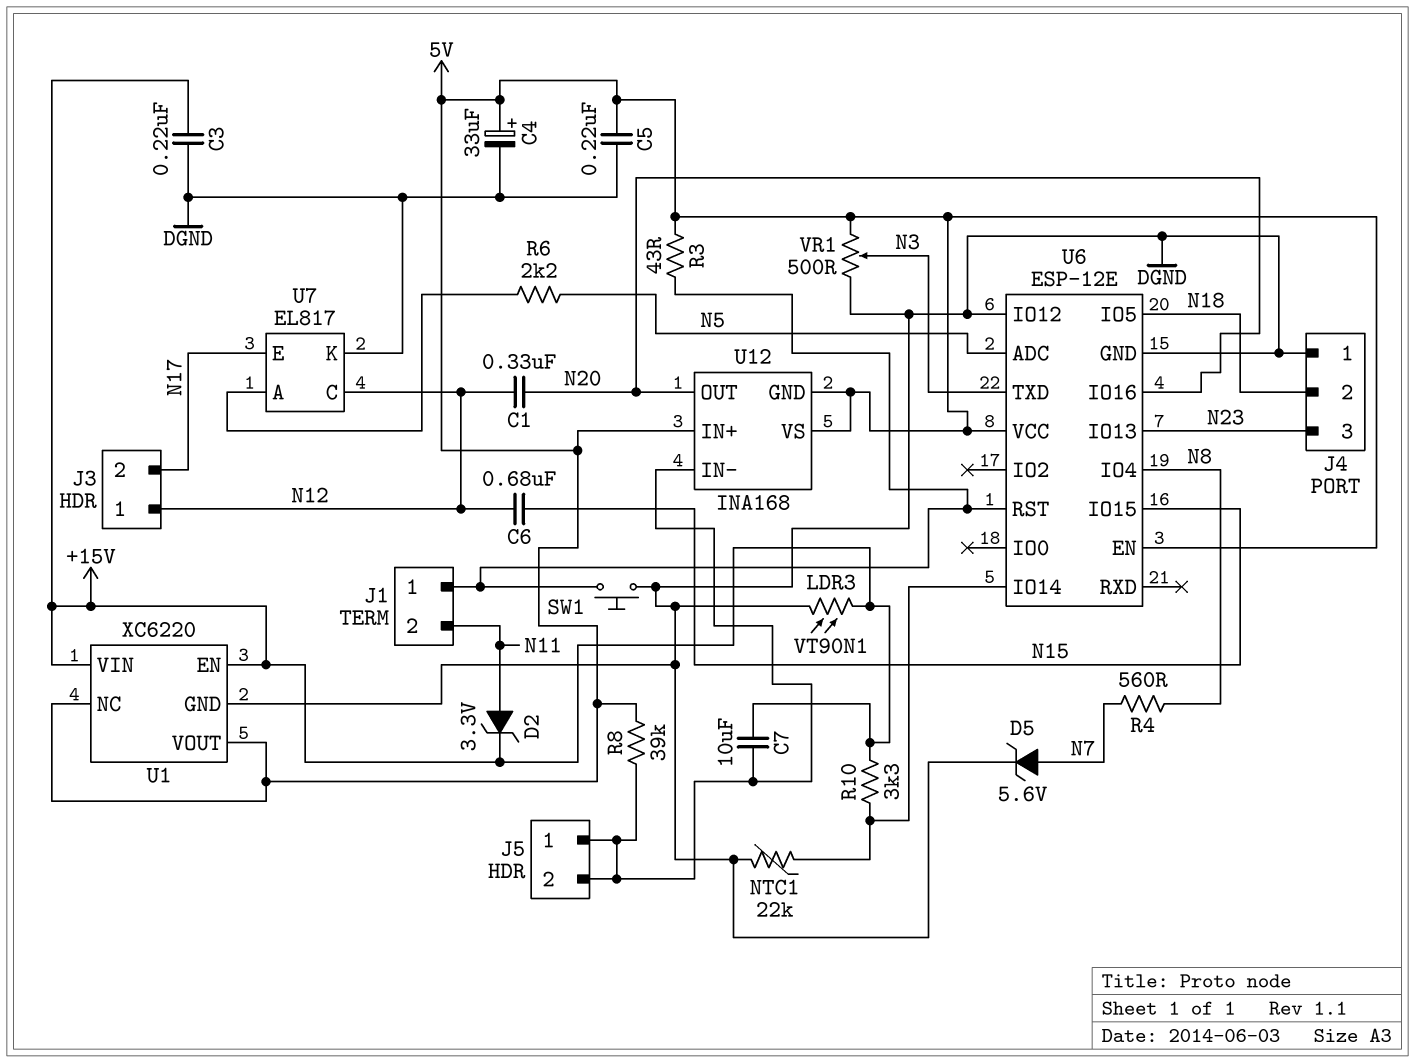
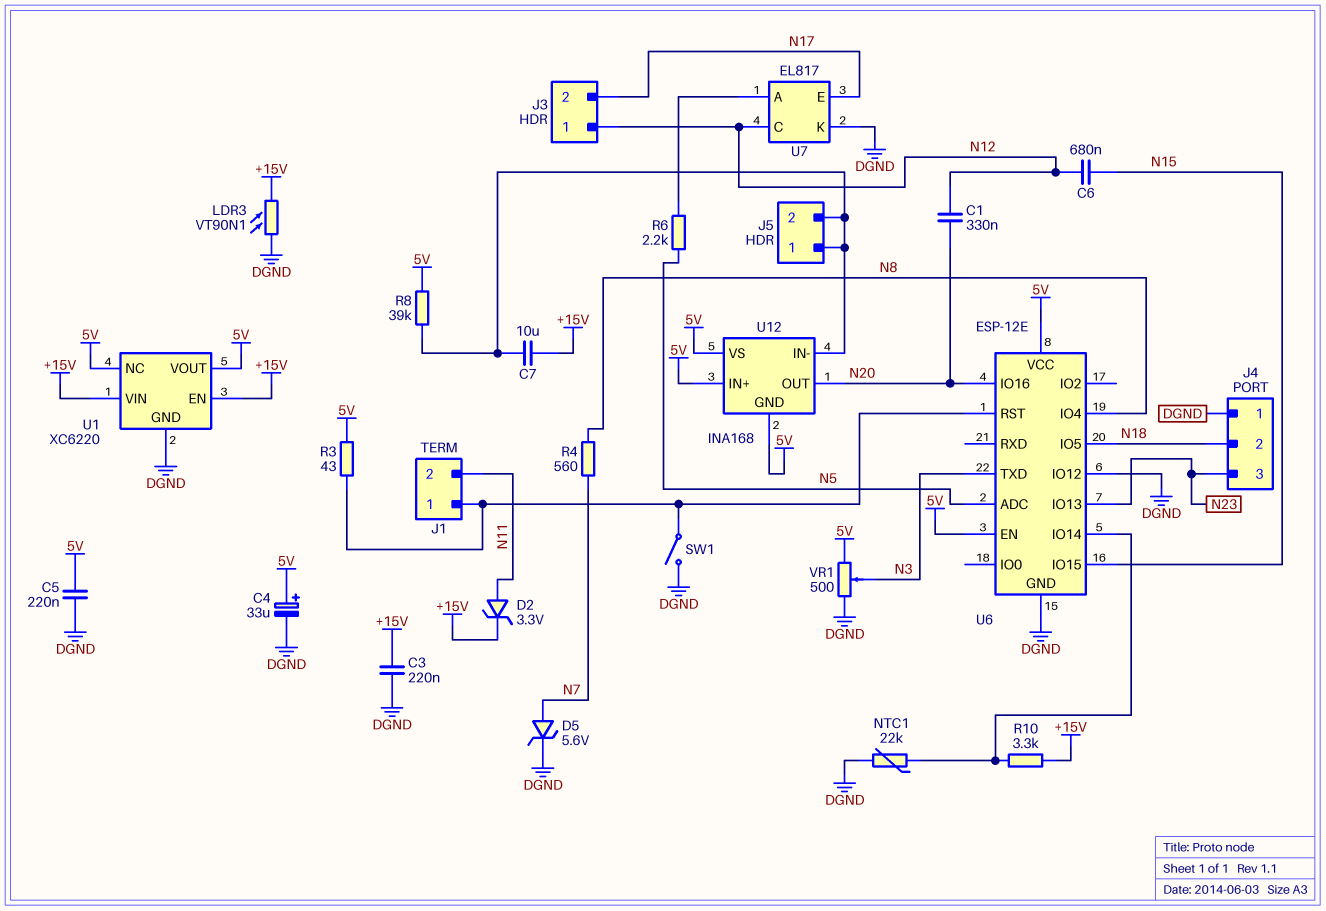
SW1: button (DGND, J1/1) -> switch (DGND, J1/1)

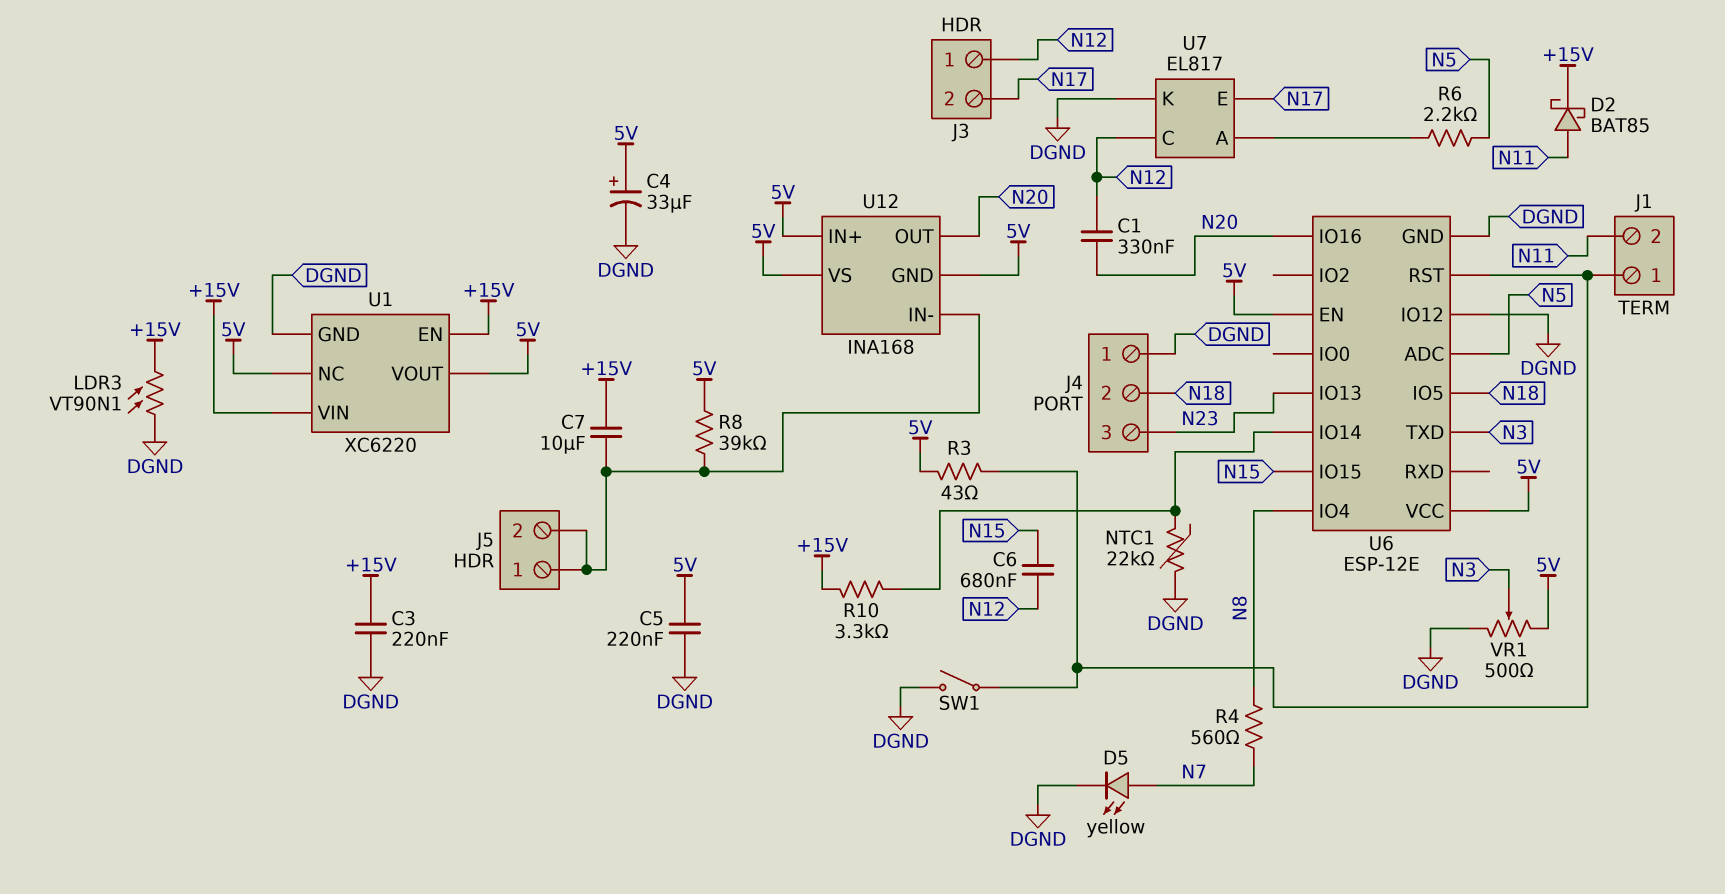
D2: zener 3.3V (A N11, K +15V) -> schottky BAT85 (A N11, K +15V)
D5: zener 5.6V (A N7, K DGND) -> LED yellow (A N7, K DGND)

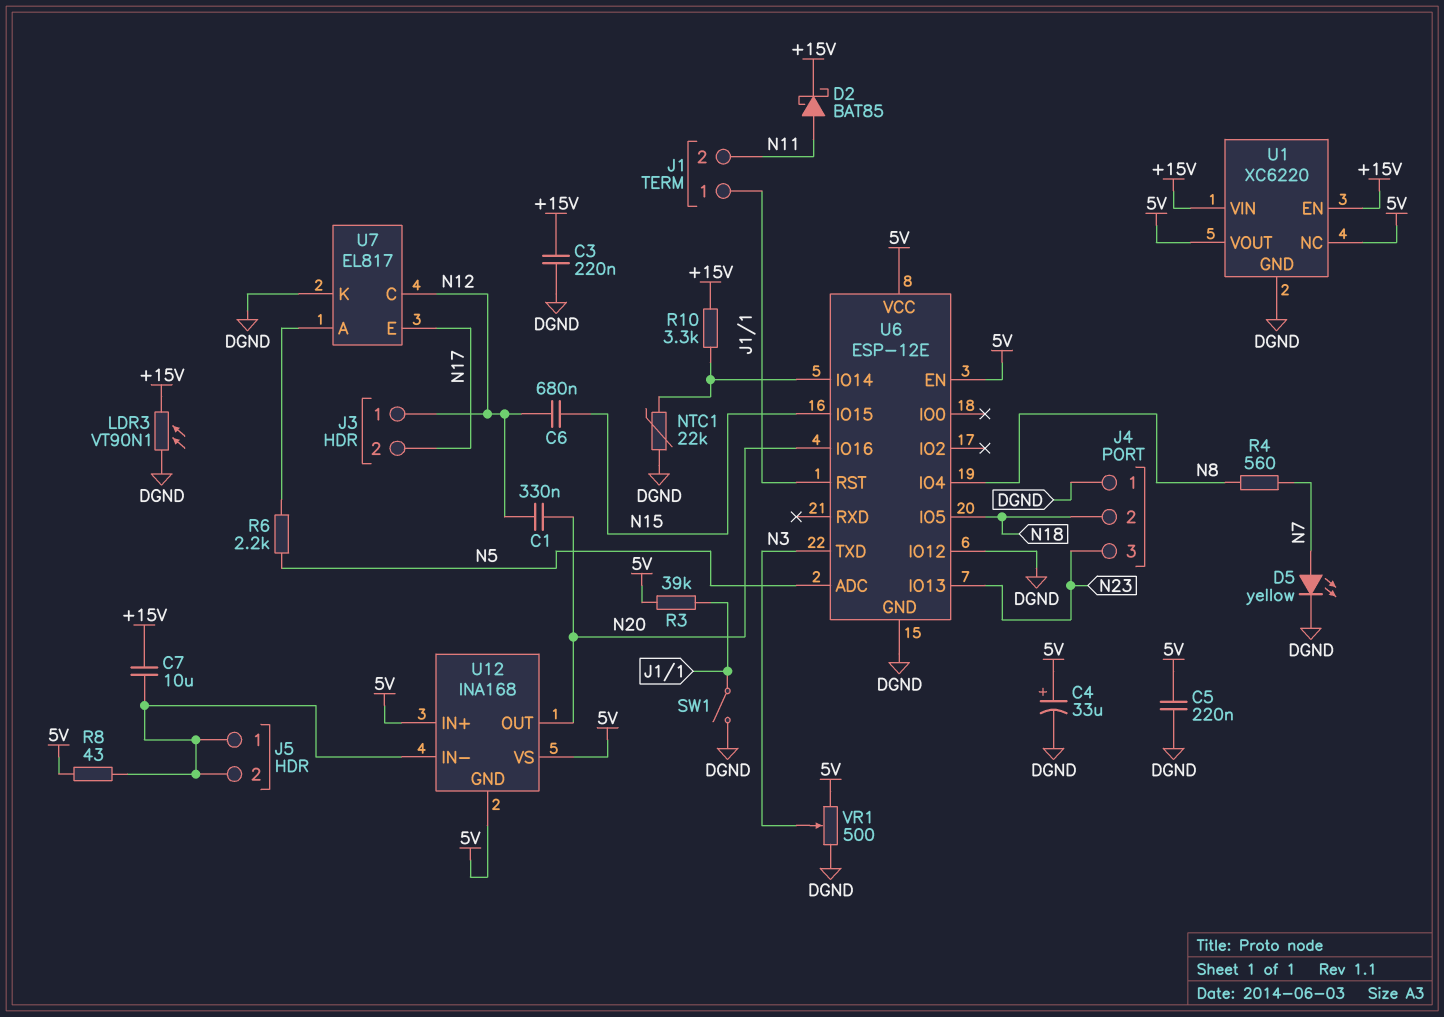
R3: 43 (5V, J1/1) -> 39k (5V, J1/1)
R8: 39k (5V, J5/1) -> 43 (5V, J5/1)

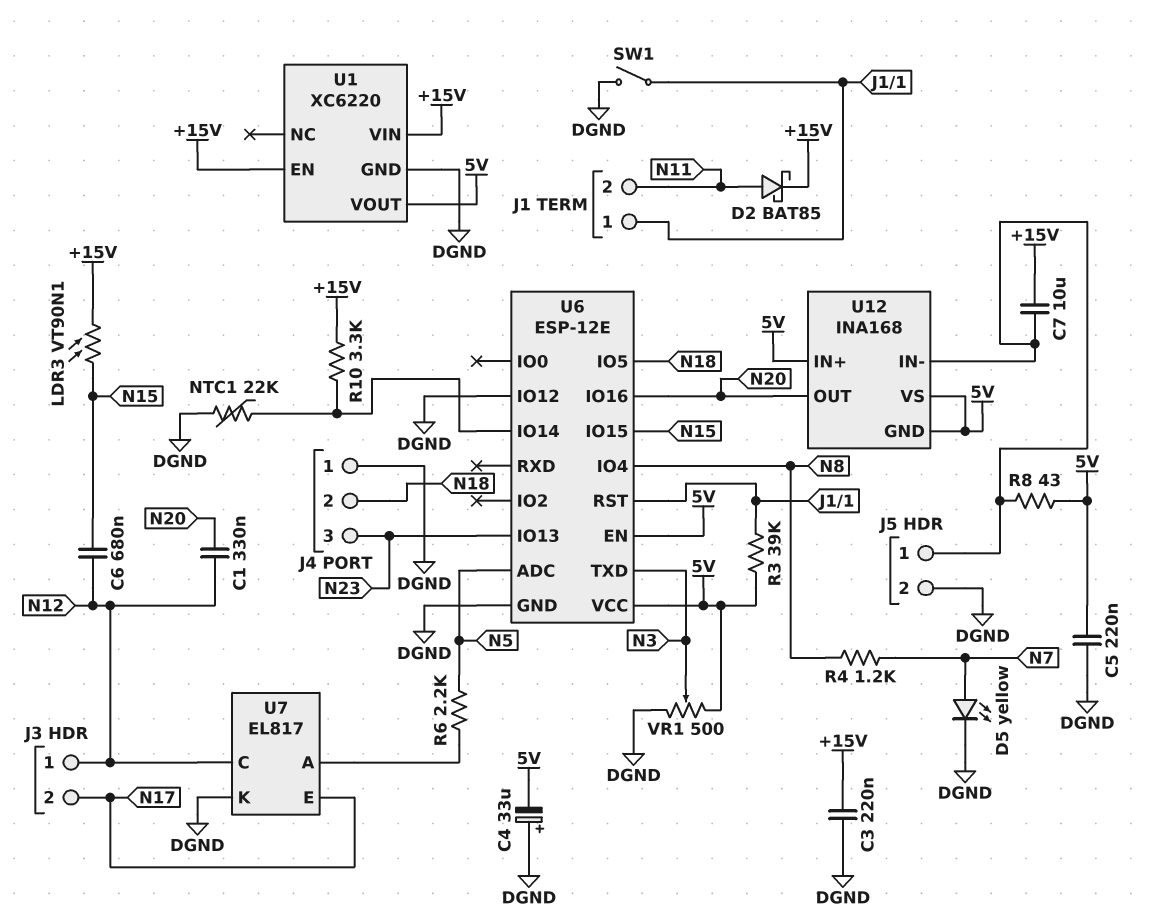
C4: 33uF (plus 5V, minus DGND) -> 33uF (plus DGND, minus 5V)
J5 pin 2: J5/1 -> DGND
LDR3: VT90N1 (+15V, DGND) -> VT90N1 (+15V, N15)
R4: 560 (N7, N8) -> 1.2k (N7, N8)
U1 pin NC: 5V -> none

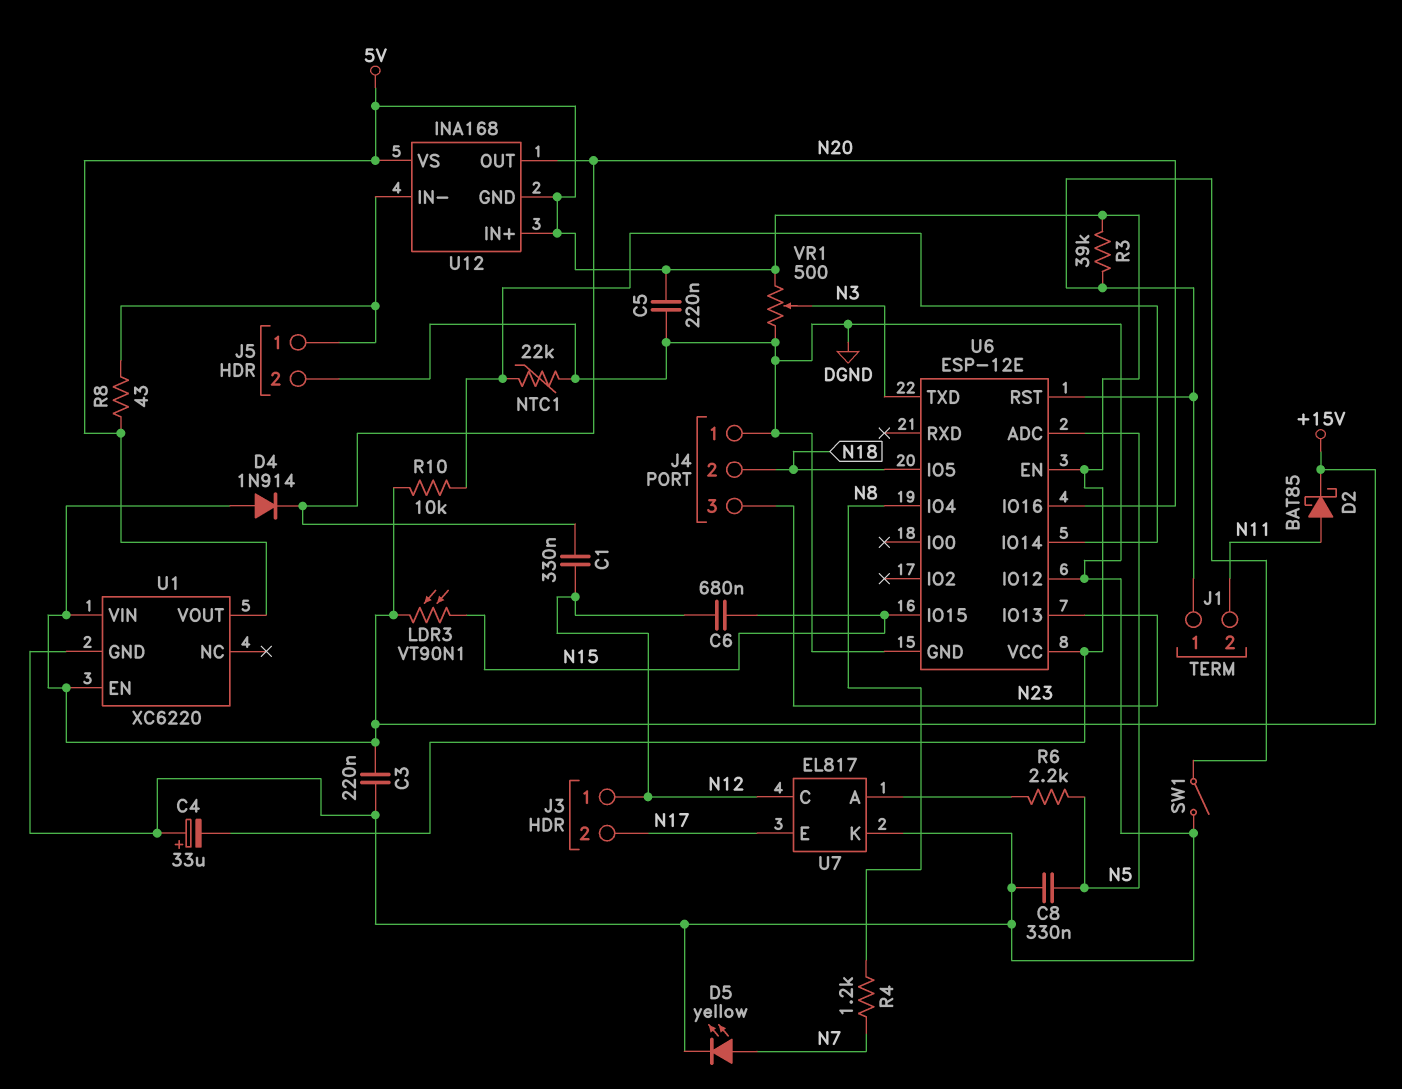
C7: 10uF (+15V, J5/1) -> none
C8: none -> 330nF (DGND, N5)
D4: none -> diode 1N914 (A +15V, K N20)
R10: 3.3k (+15V, U6/IO14) -> 10k (+15V, U6/IO14)

